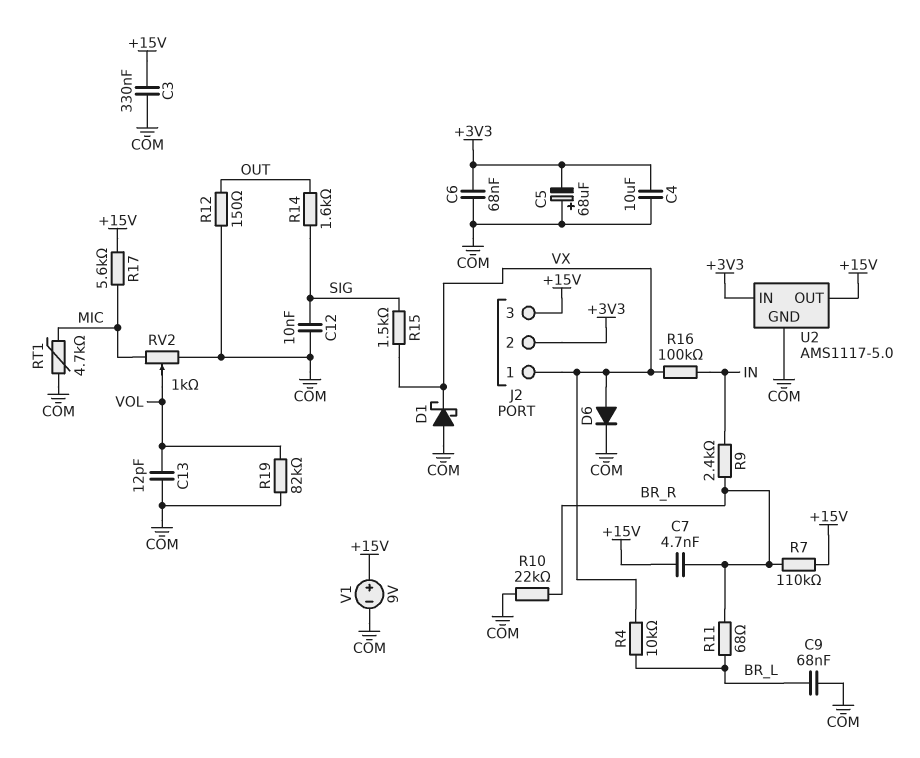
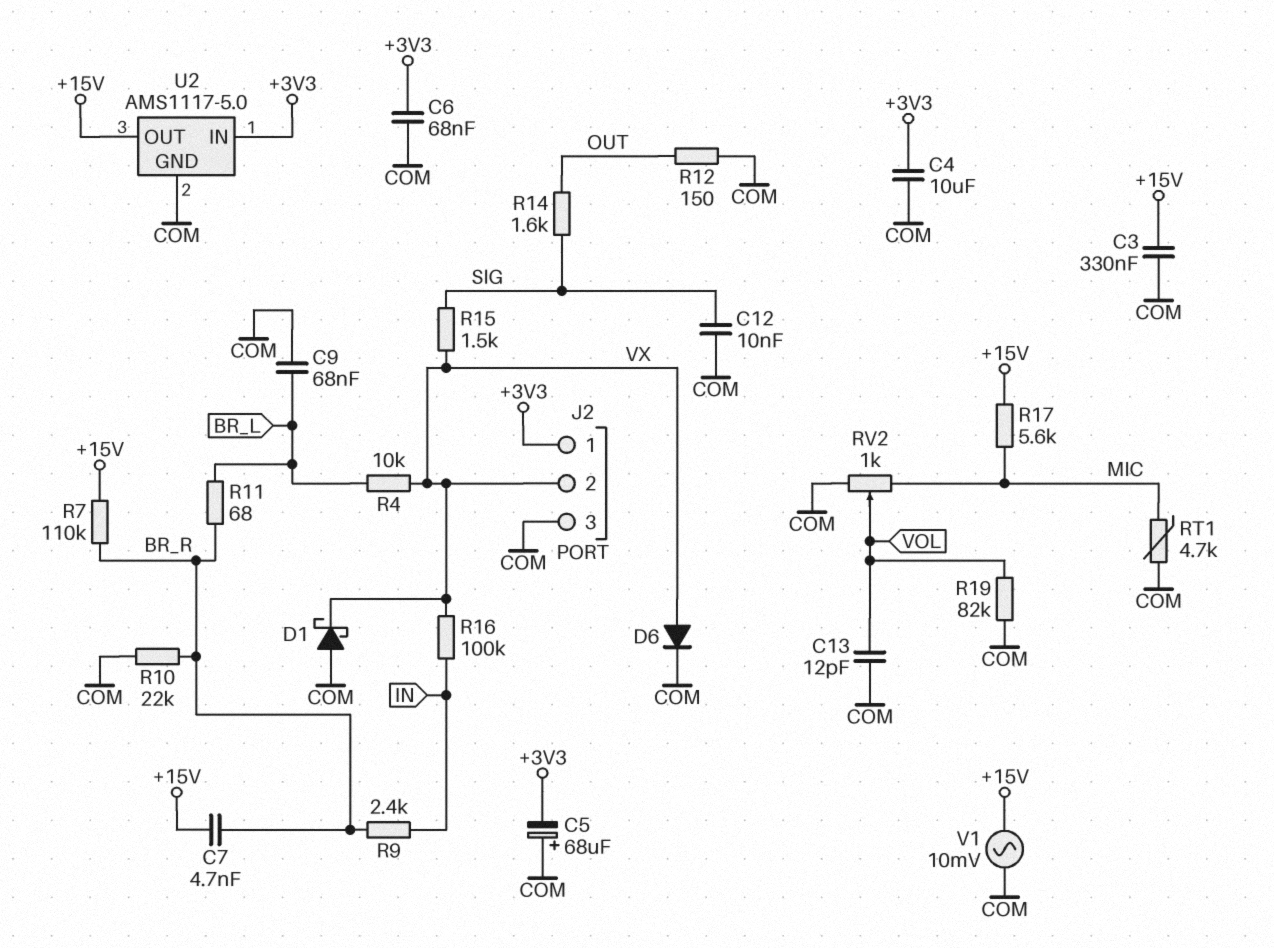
J2 pin 1: VX -> +3V3
J2 pin 2: +3V3 -> VX
J2 pin 3: +15V -> COM
V1: 9V (plus +15V, minus COM) -> AC 10mV (+15V, COM)

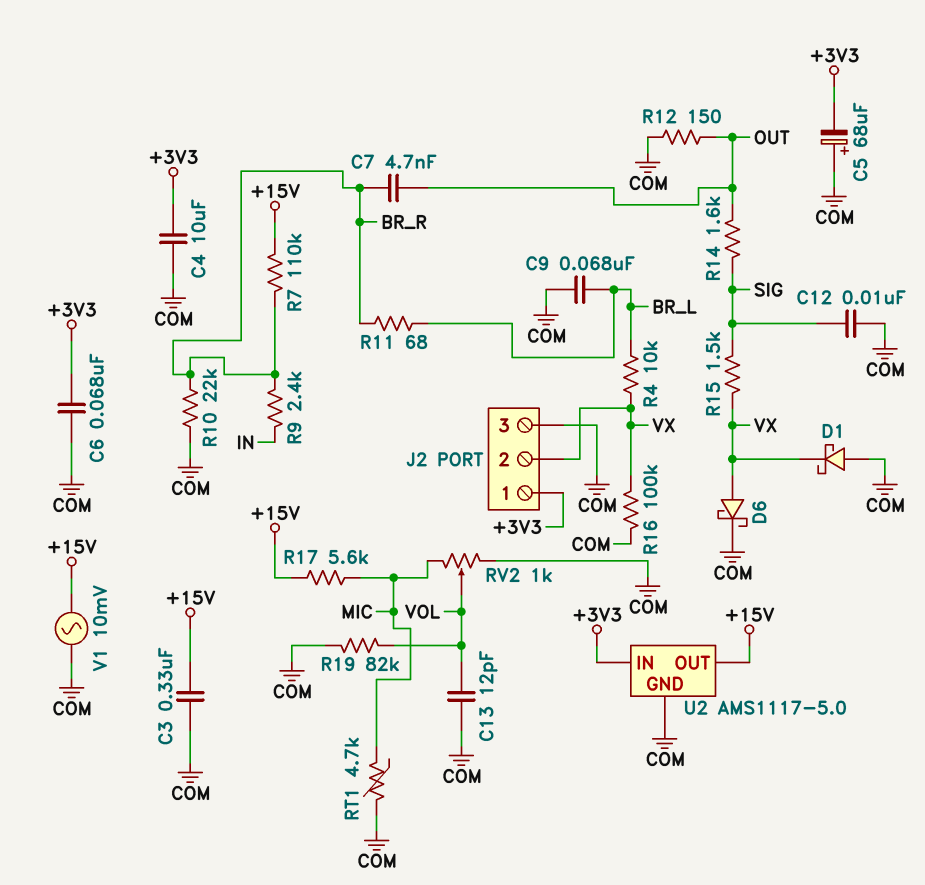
C7: 4.7nF (+15V, BR_R) -> 4.7nF (BR_R, OUT)
D6: diode (A VX, K COM) -> schottky (A VX, K COM)
R16: 100k (IN, VX) -> 100k (COM, VX)

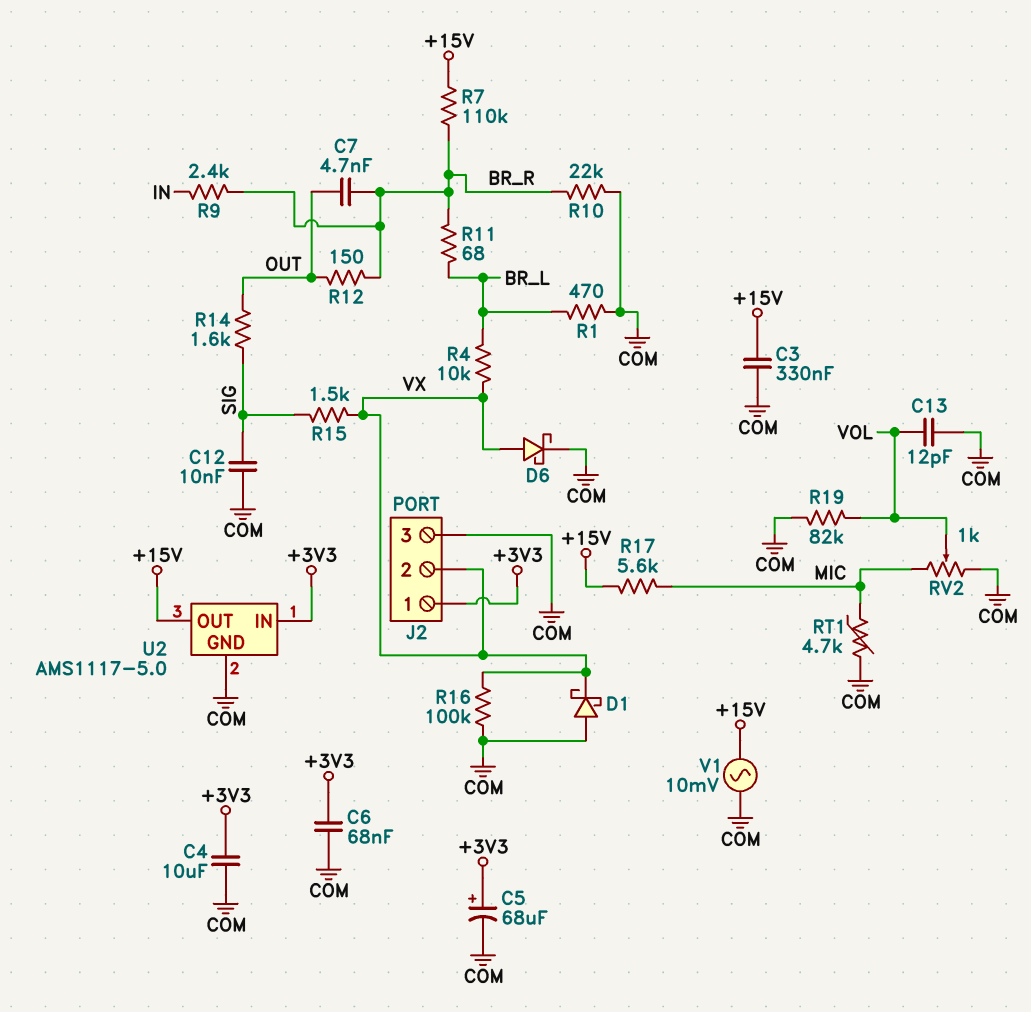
C5: 68uF (plus COM, minus +3V3) -> 68uF (plus +3V3, minus COM)
C9: 68nF (BR_L, COM) -> none
R1: none -> 470 (BR_L, COM)
R12: 150 (COM, OUT) -> 150 (BR_R, OUT)

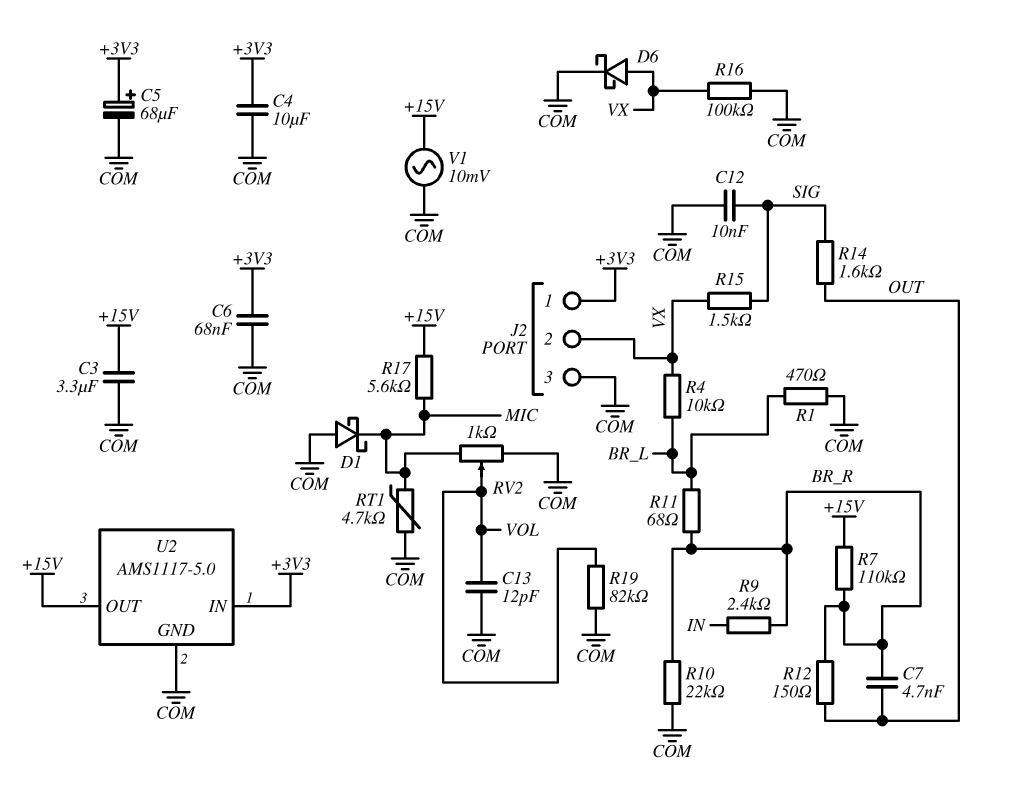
C3: 330nF (+15V, COM) -> 3.3uF (+15V, COM)
D1: schottky (A COM, K VX) -> schottky (A COM, K MIC)

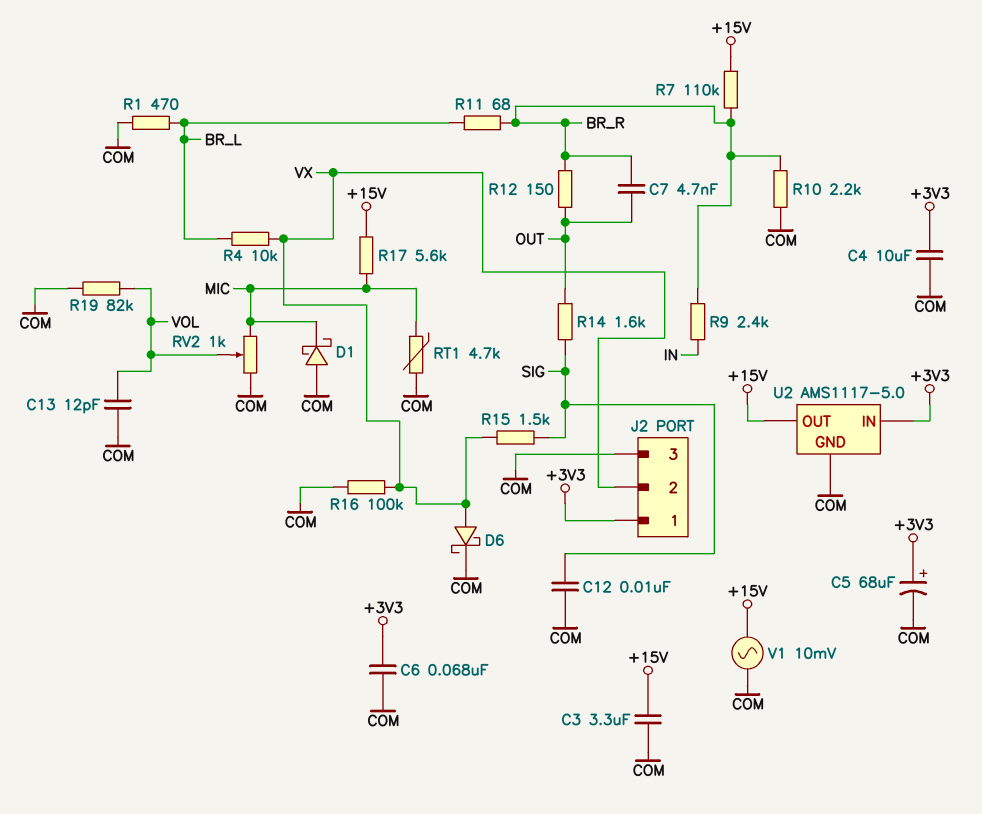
R10: 22k (BR_R, COM) -> 2.2k (BR_R, COM)

